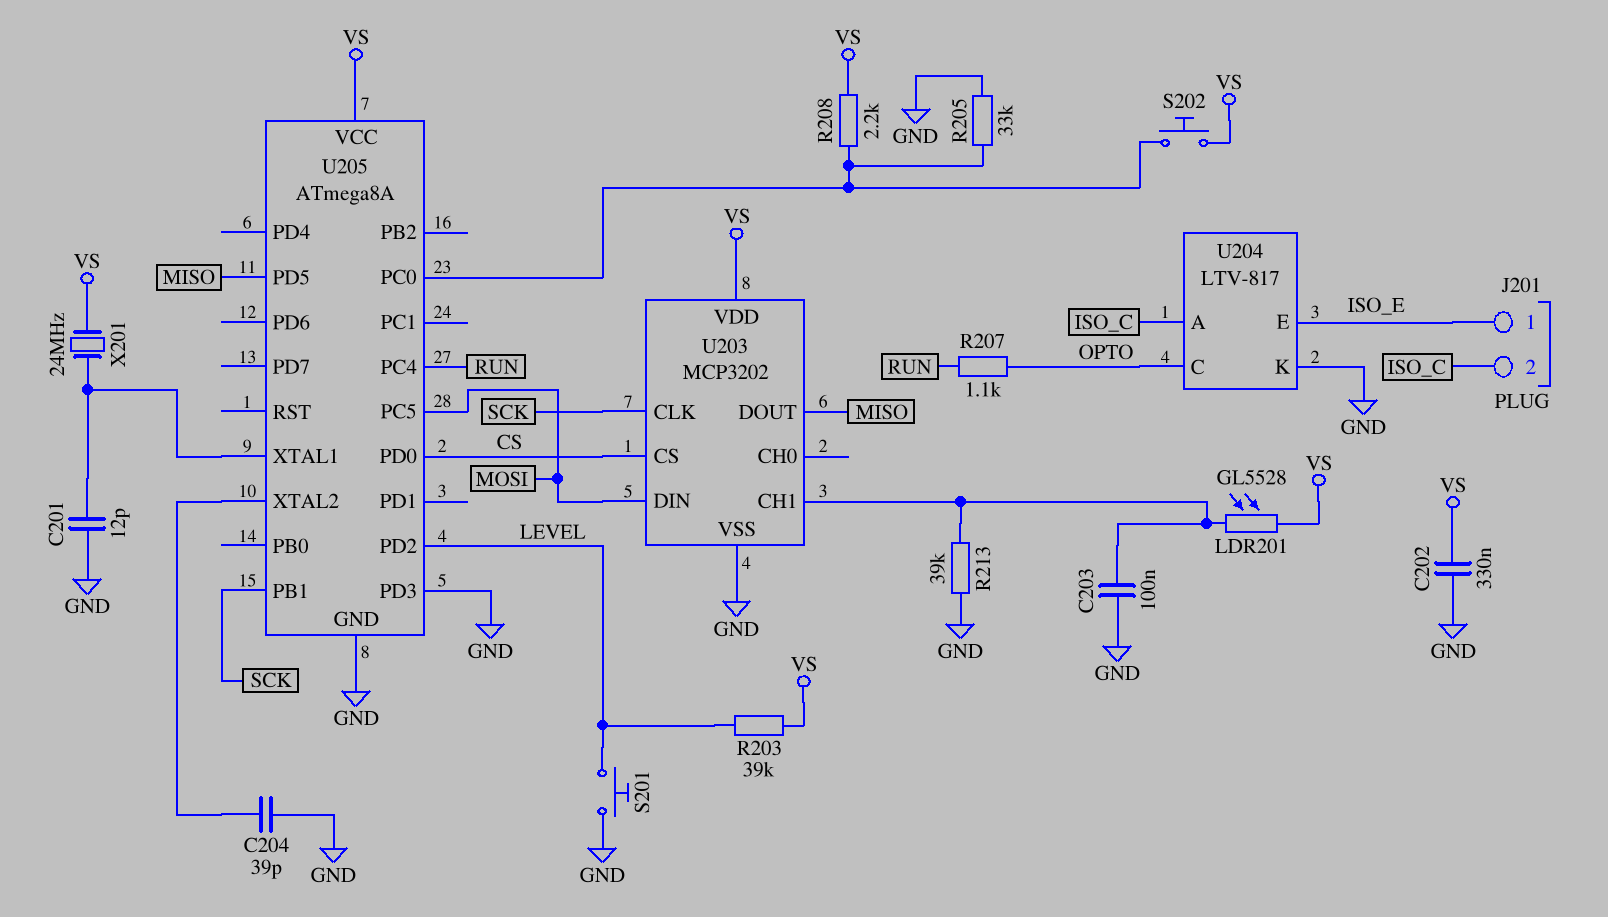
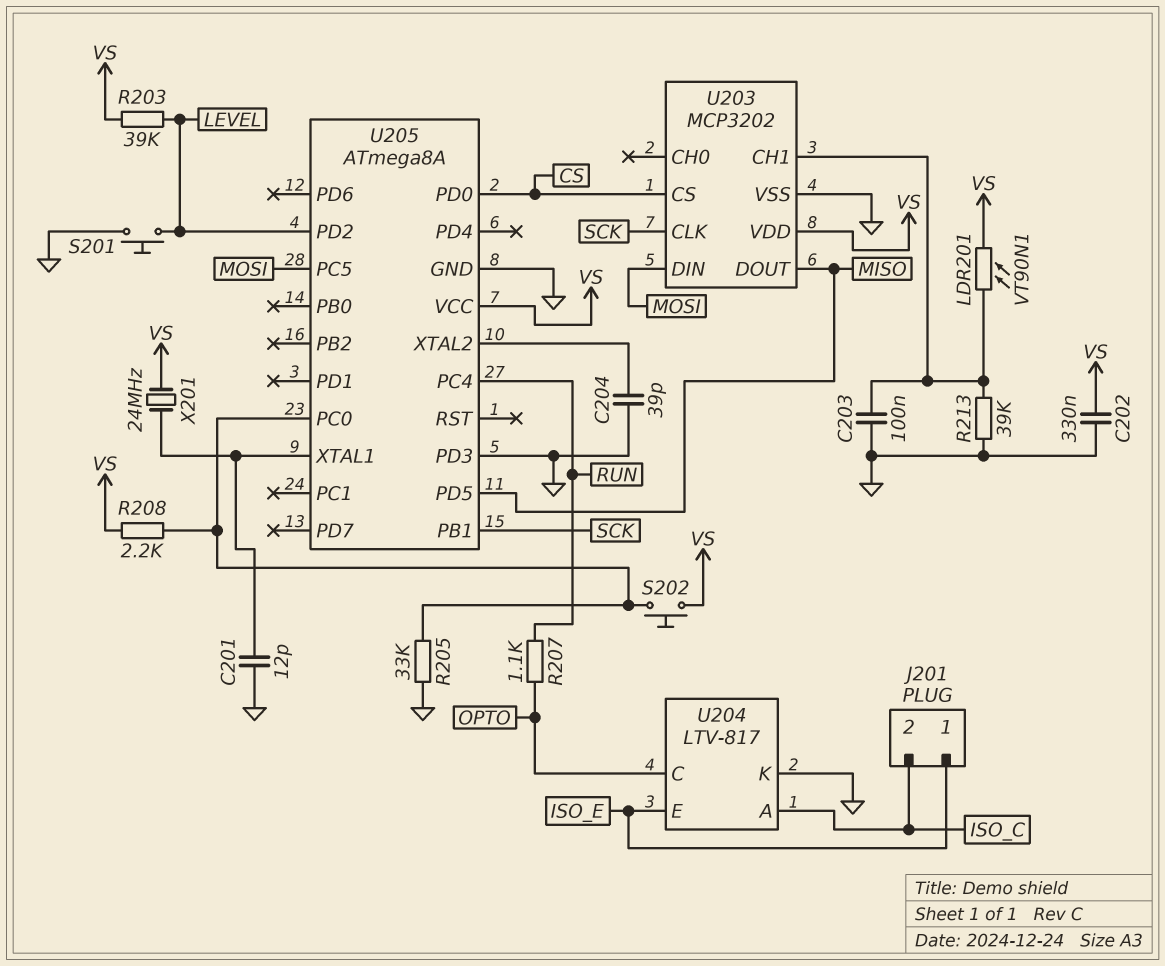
LDR201: GL5528 (U203/CH1, VS) -> VT90N1 (U203/CH1, VS)

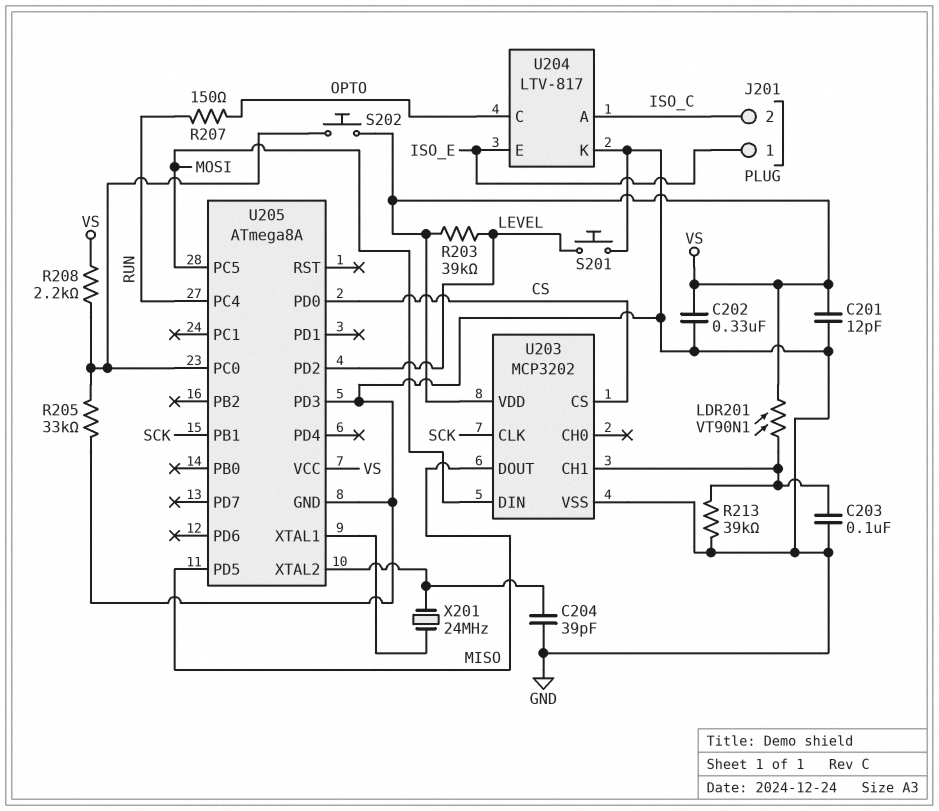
C201: 12pF (GND, U205/XTAL1) -> 12pF (GND, VS)
R207: 1.1k (OPTO, RUN) -> 150 (OPTO, RUN)
X201: 24MHz (U205/XTAL1, VS) -> 24MHz (U205/XTAL1, U205/XTAL2)

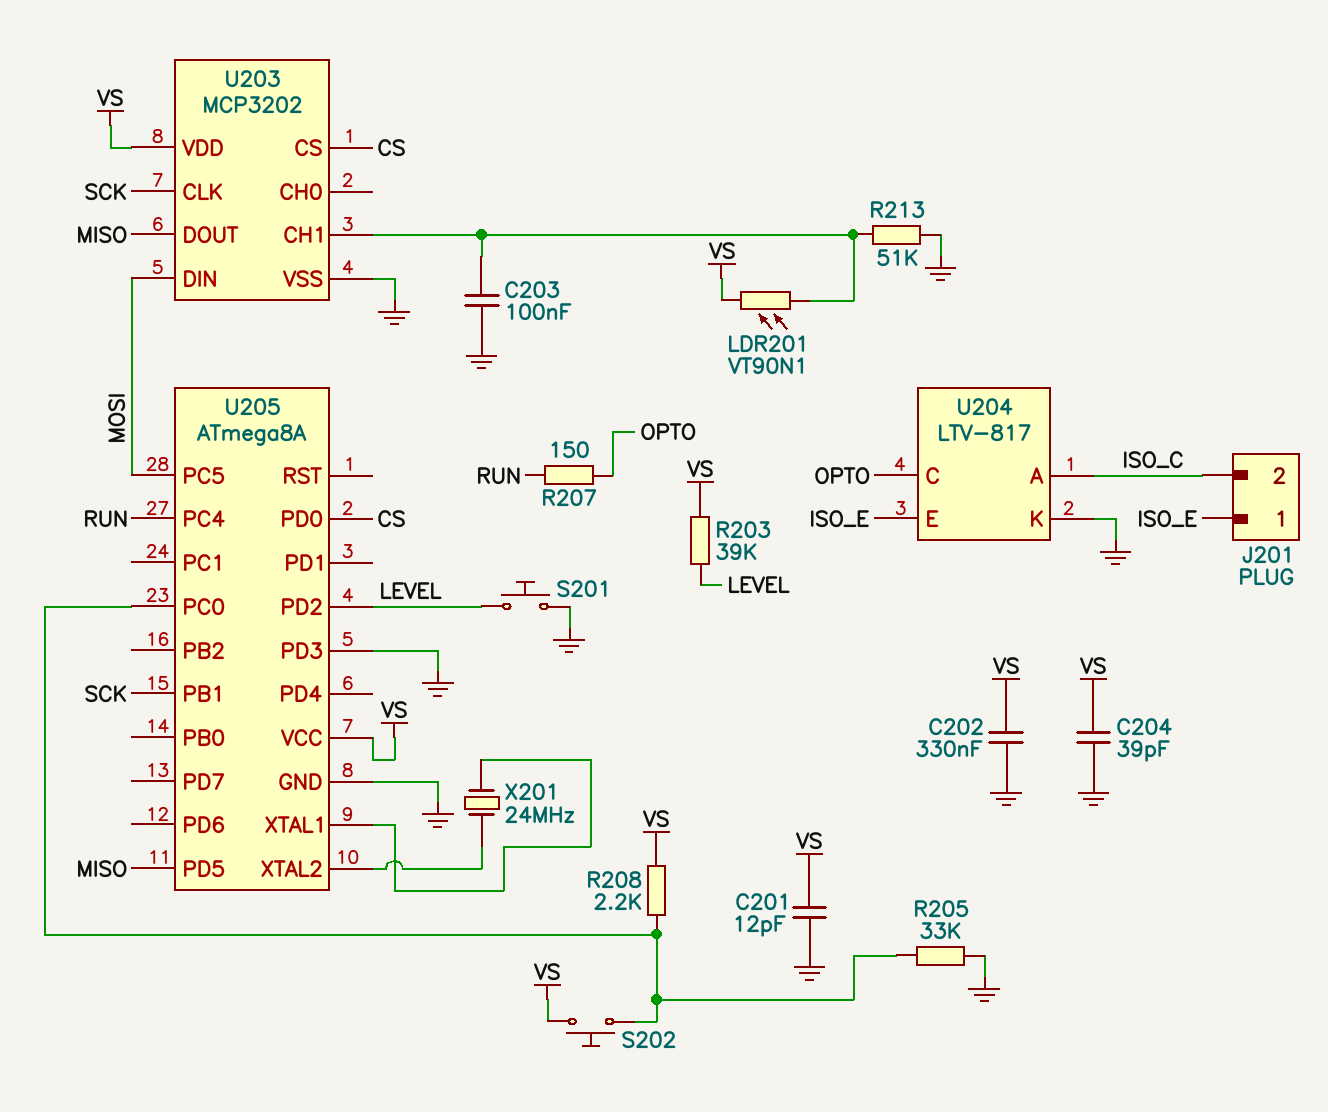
C204: 39pF (GND, U205/XTAL2) -> 39pF (GND, VS)
R213: 39k (GND, U203/CH1) -> 51k (GND, U203/CH1)

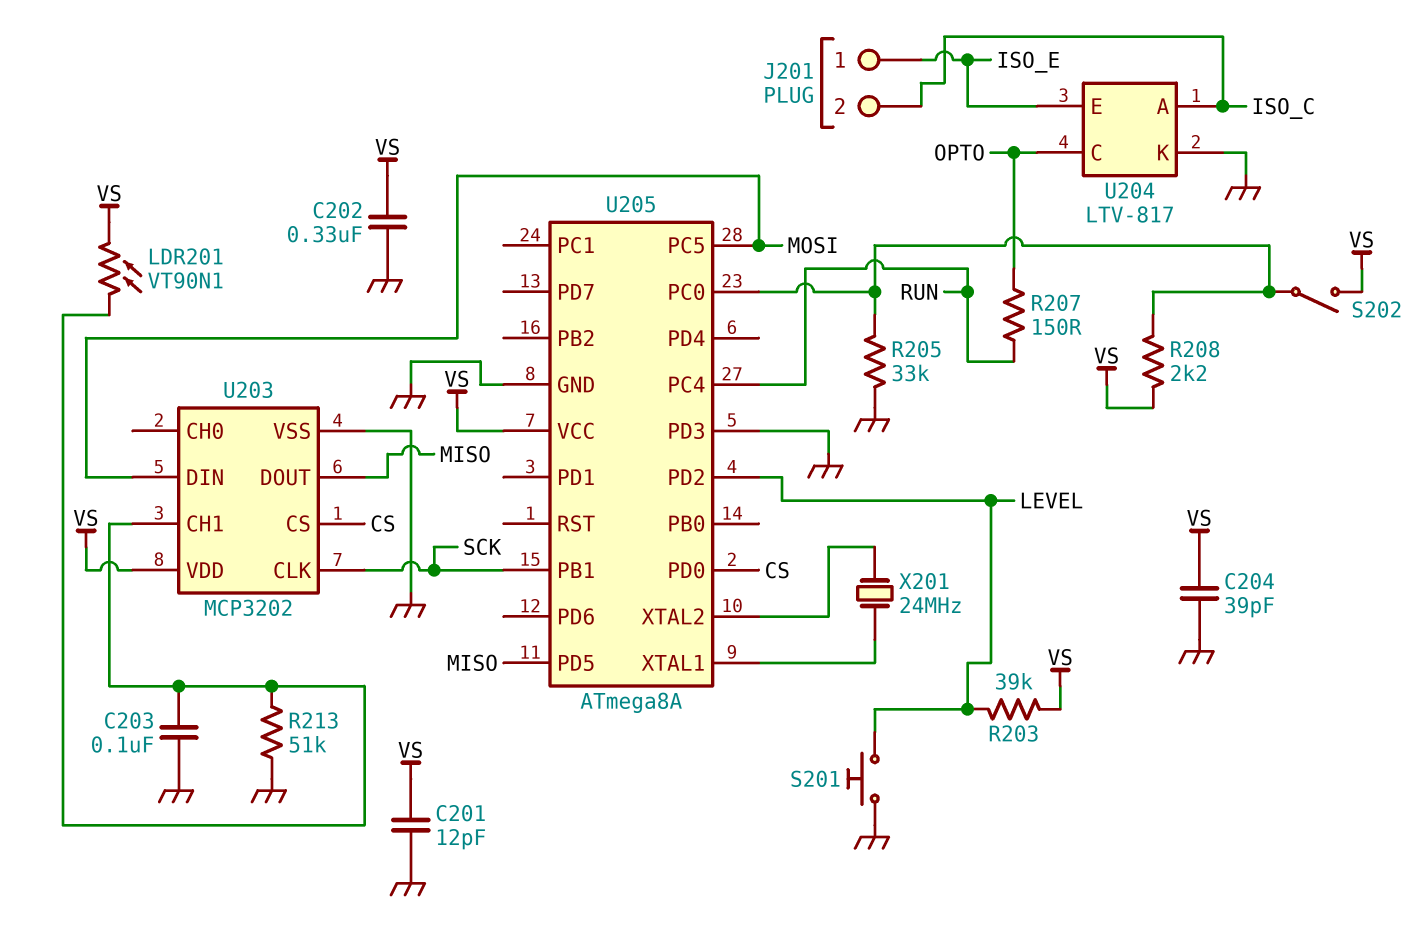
S202: button (U205/PC0, VS) -> switch (U205/PC0, VS)

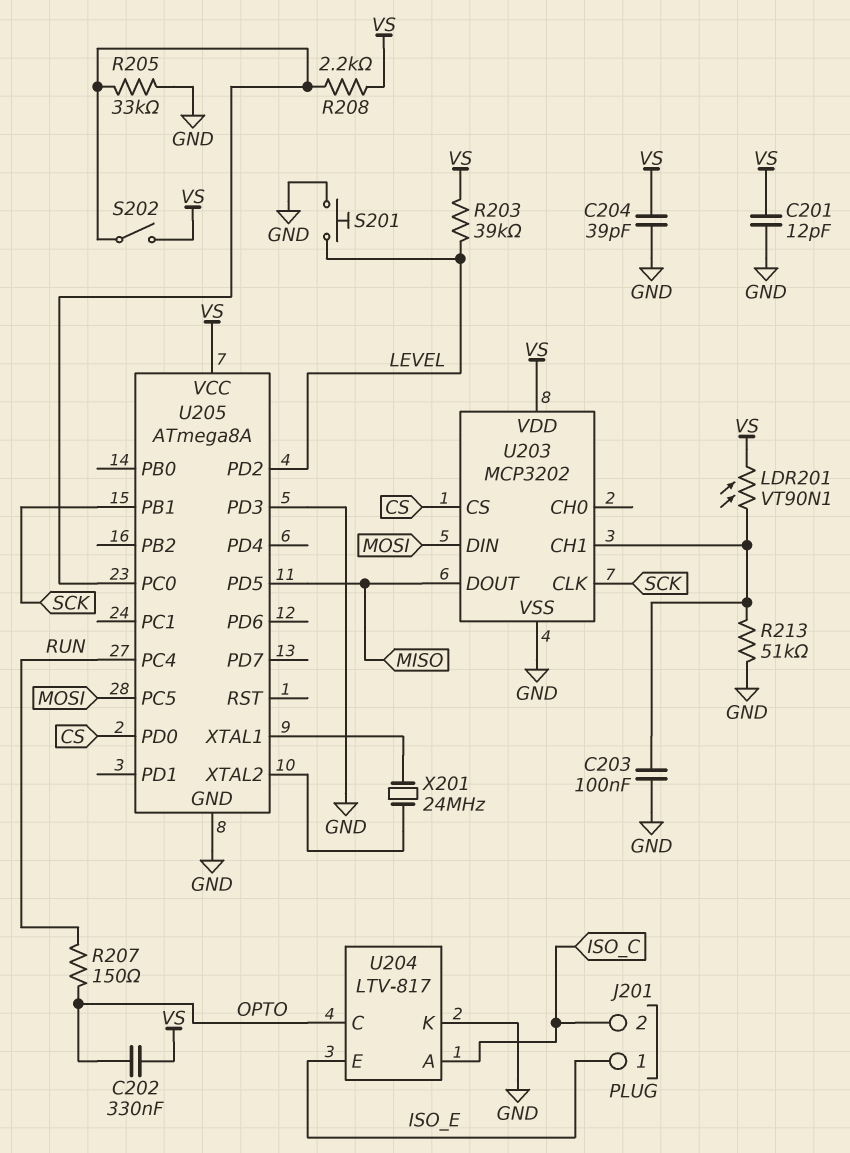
C202: 330nF (GND, VS) -> 330nF (OPTO, VS)

